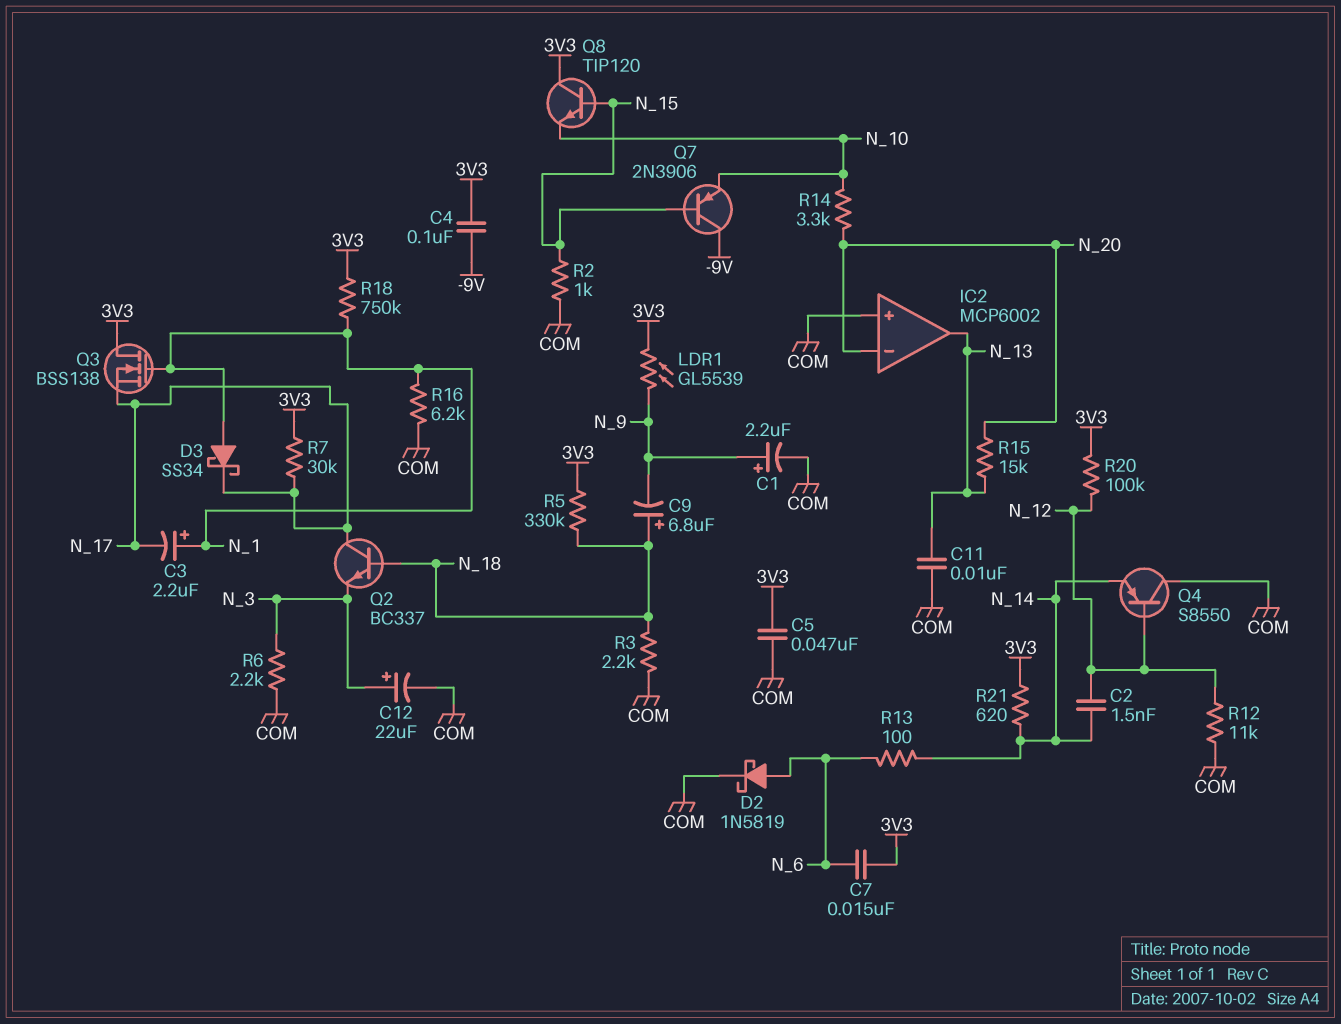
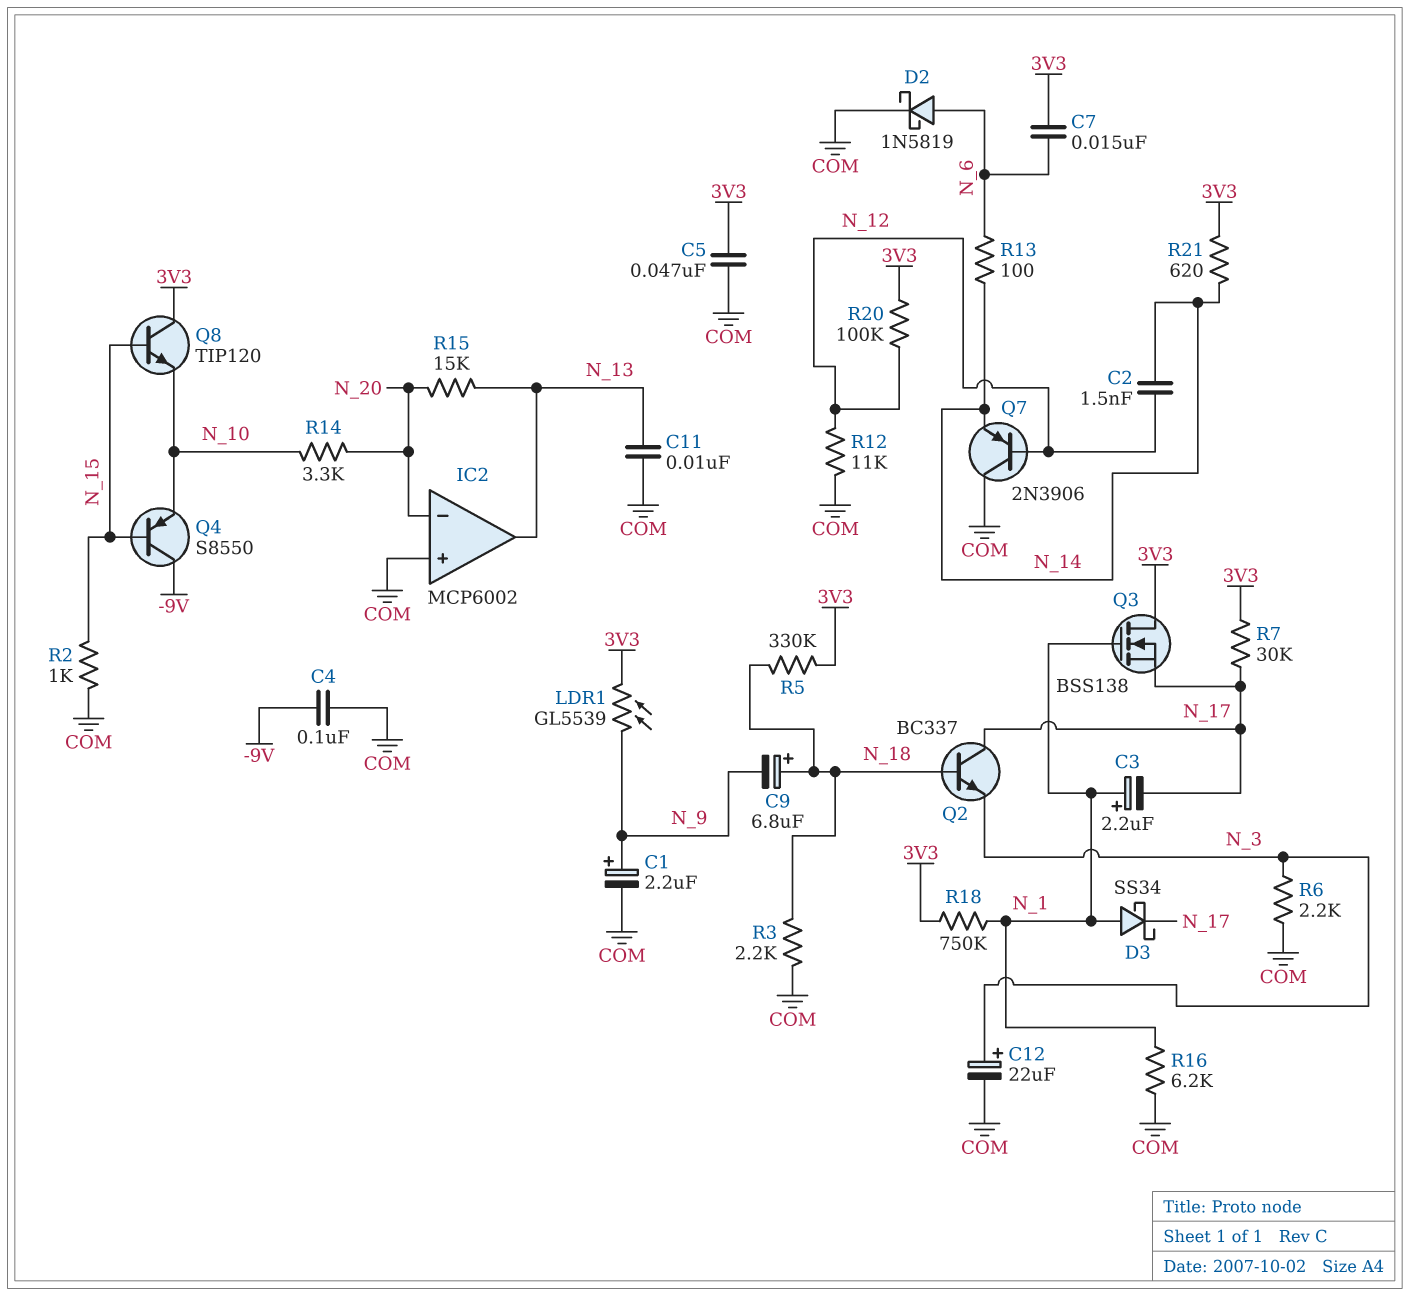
C4: 100nF (-9V, 3V3) -> 100nF (-9V, COM)
Q4: PNP S8550 (B N_12, C COM, E N_14) -> PNP S8550 (B N_15, C -9V, E N_10)
Q7: PNP 2N3906 (B N_15, C -9V, E N_10) -> PNP 2N3906 (B N_12, C COM, E N_14)

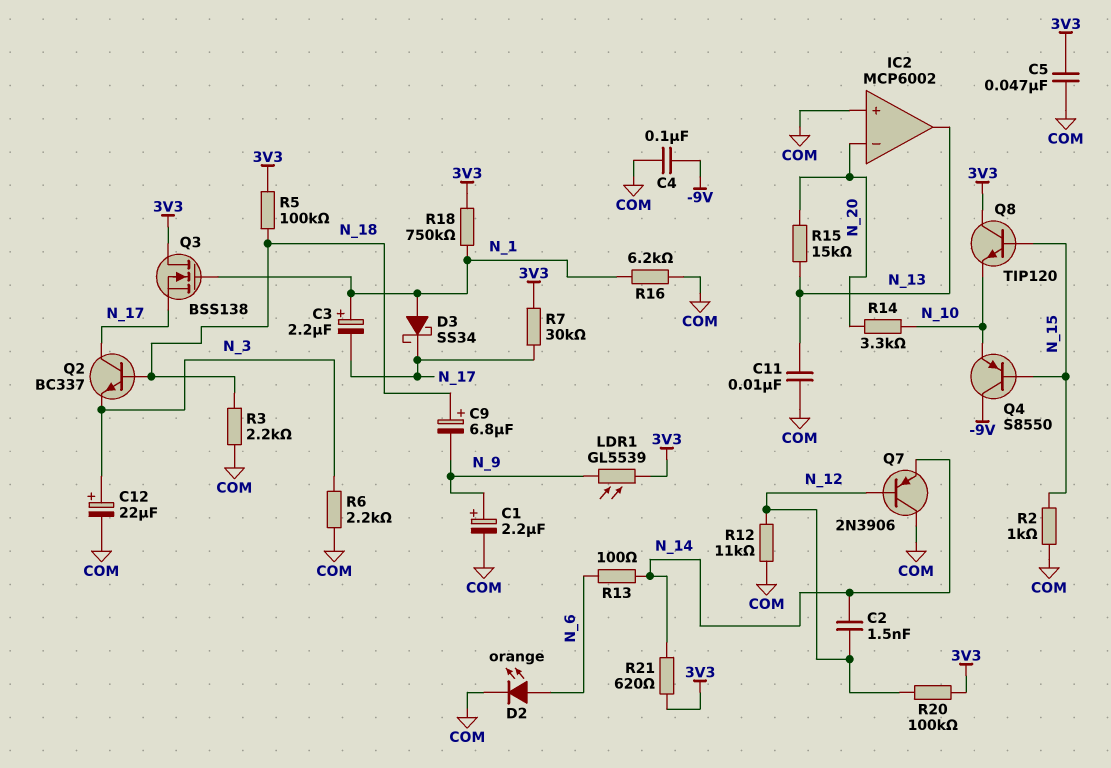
C7: 15nF (3V3, N_6) -> none
D2: schottky 1N5819 (A N_6, K COM) -> LED orange (A N_6, K COM)
R5: 330k (3V3, N_18) -> 100k (3V3, N_18)

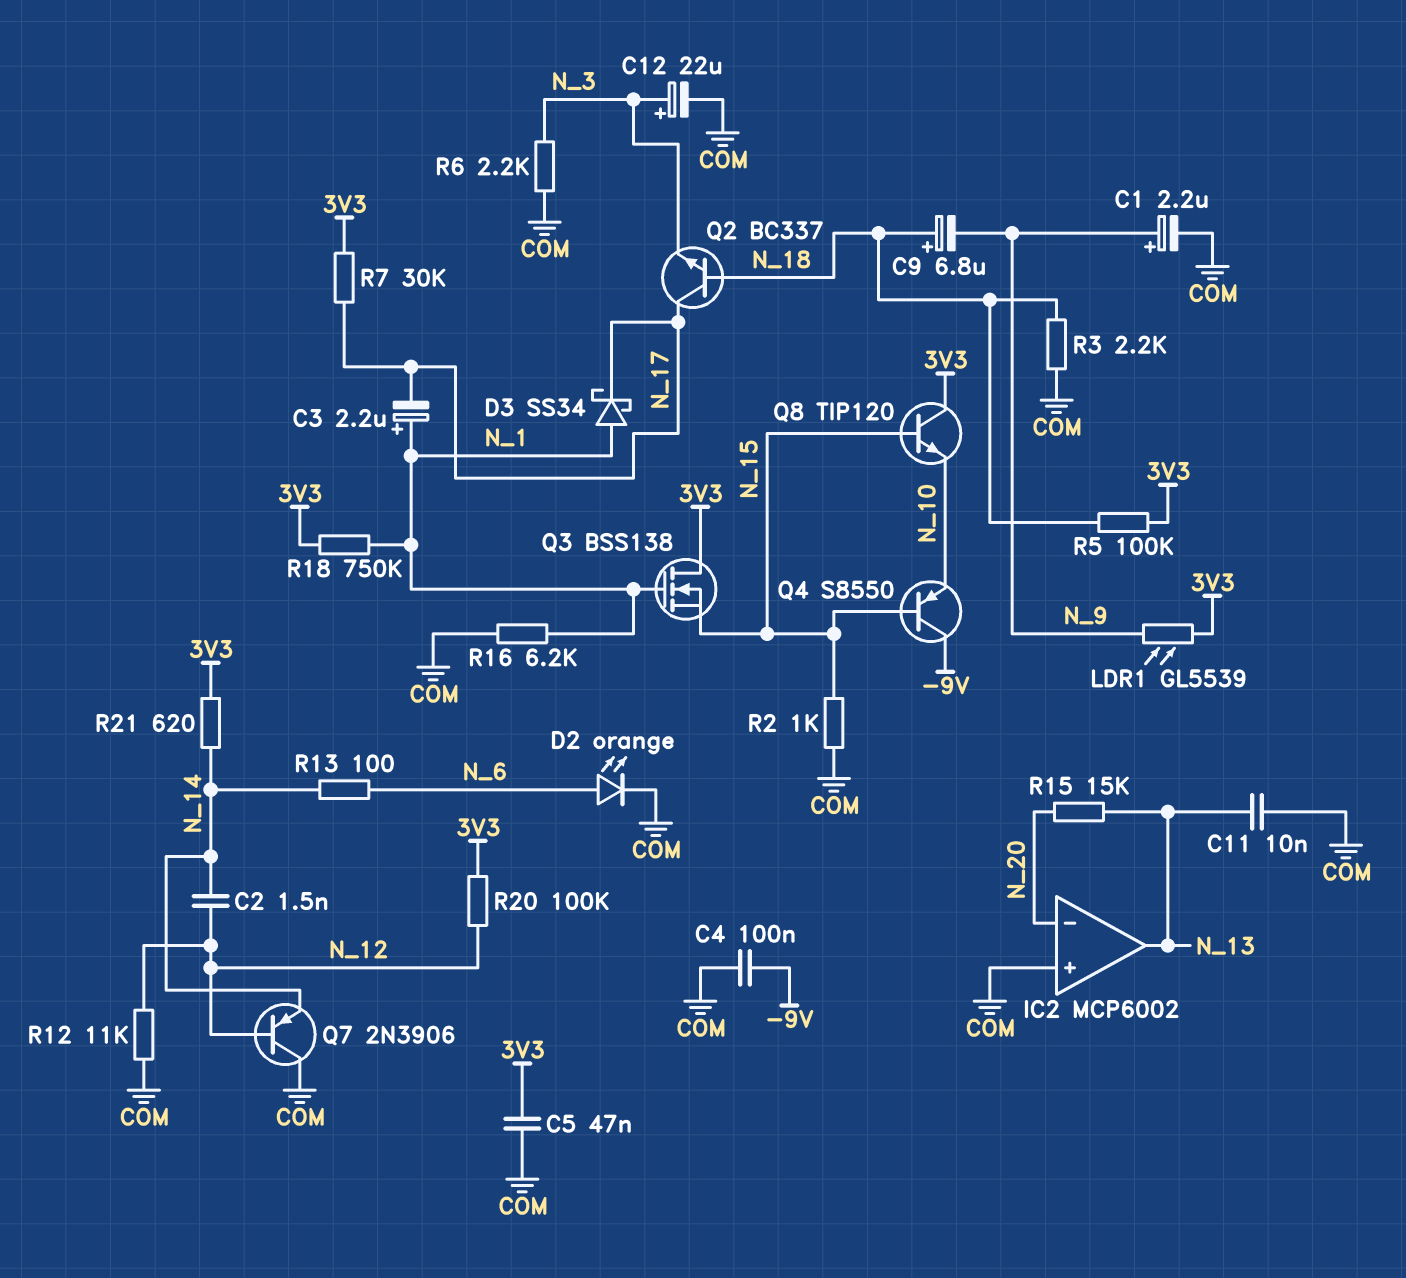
Q3: NMOS BSS138 (G N_1, D 3V3, S N_17) -> NMOS BSS138 (G N_1, D 3V3, S N_15)
R14: 3.3k (N_10, N_20) -> none

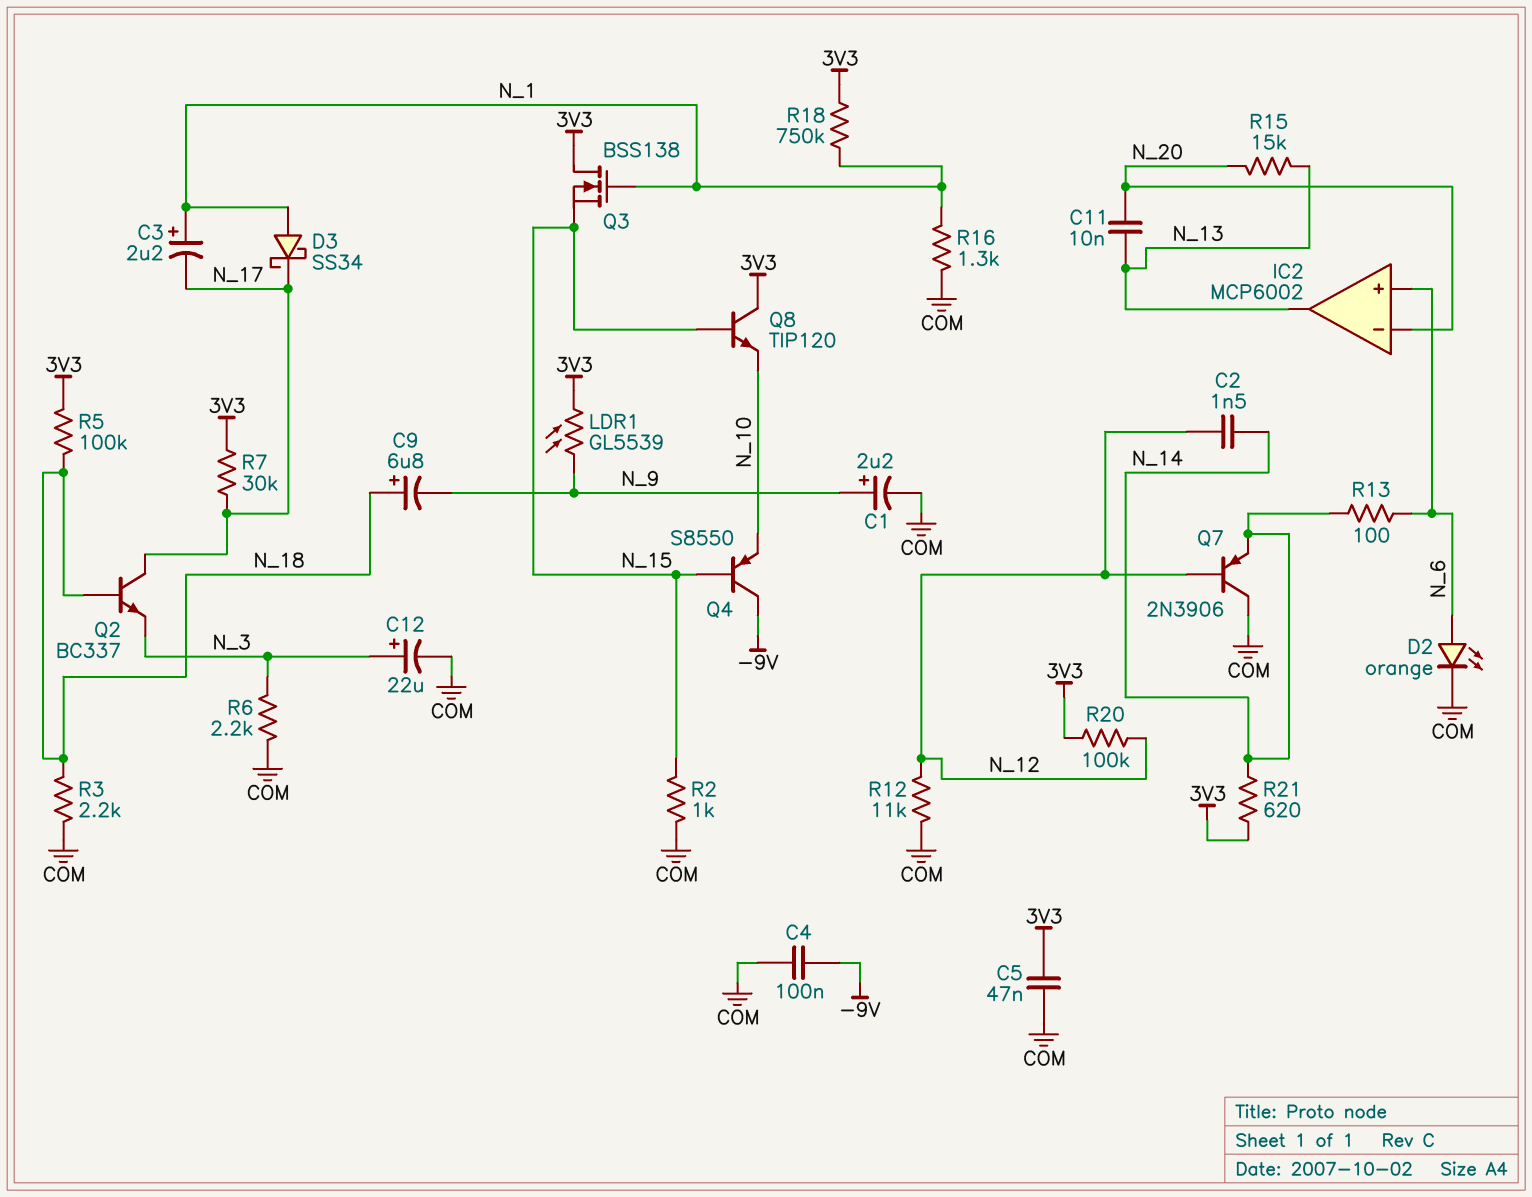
C11: 10nF (COM, N_13) -> 10nF (N_13, N_20)
IC2 pin in+: COM -> N_6
R16: 6.2k (COM, N_1) -> 1.3k (COM, N_1)

